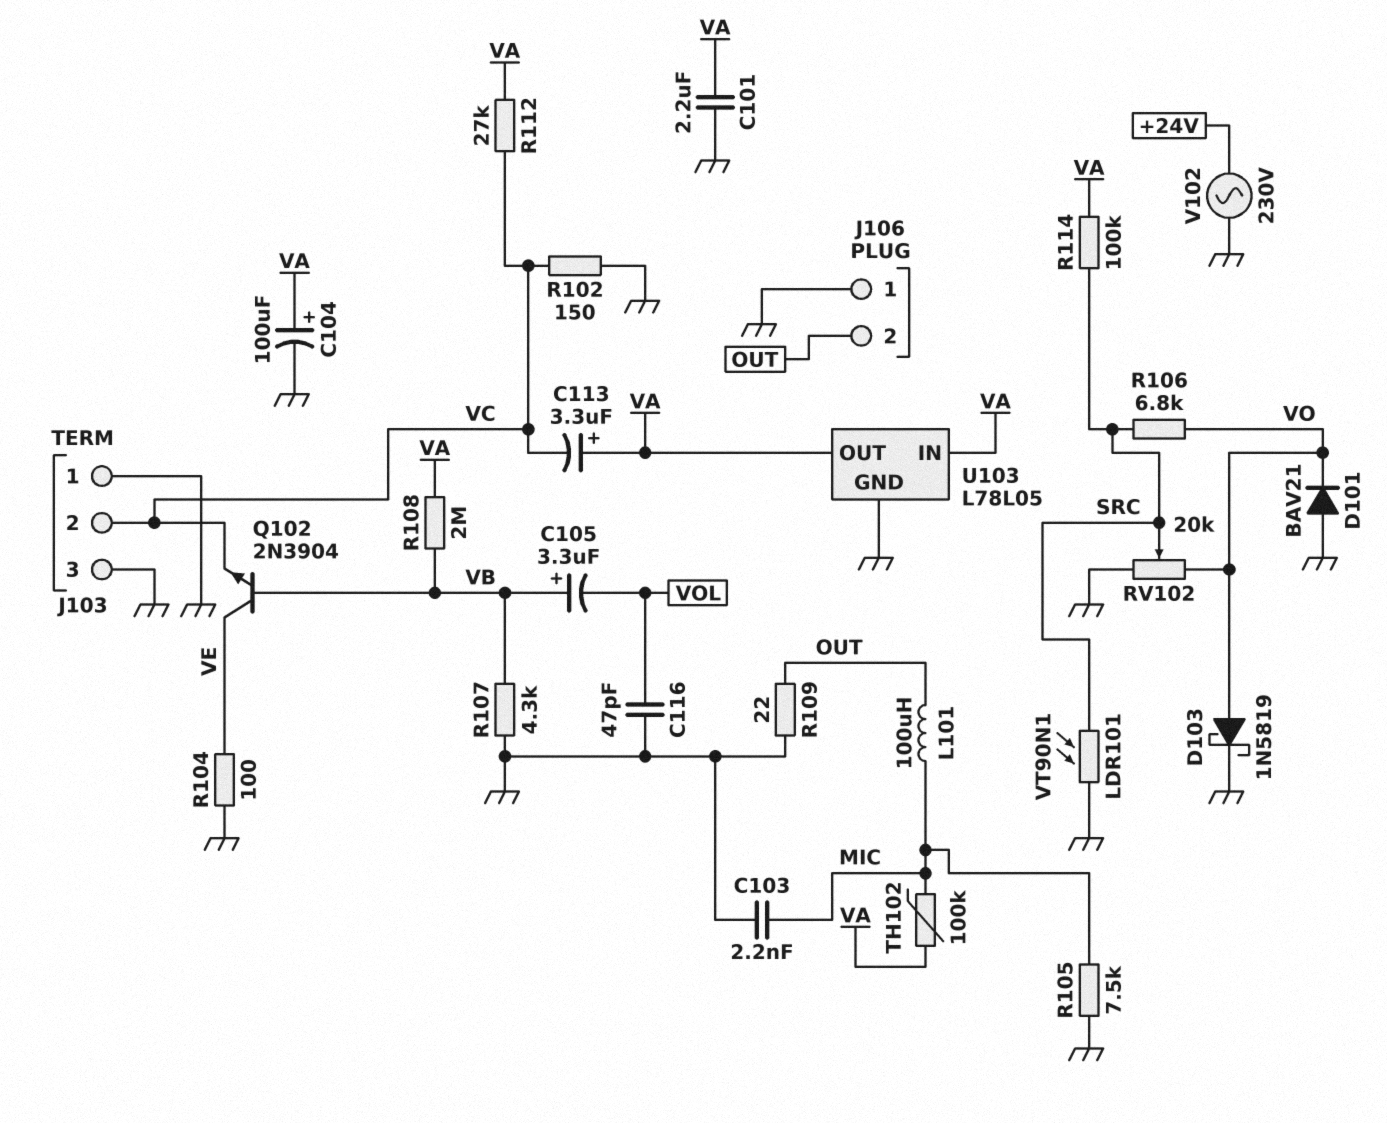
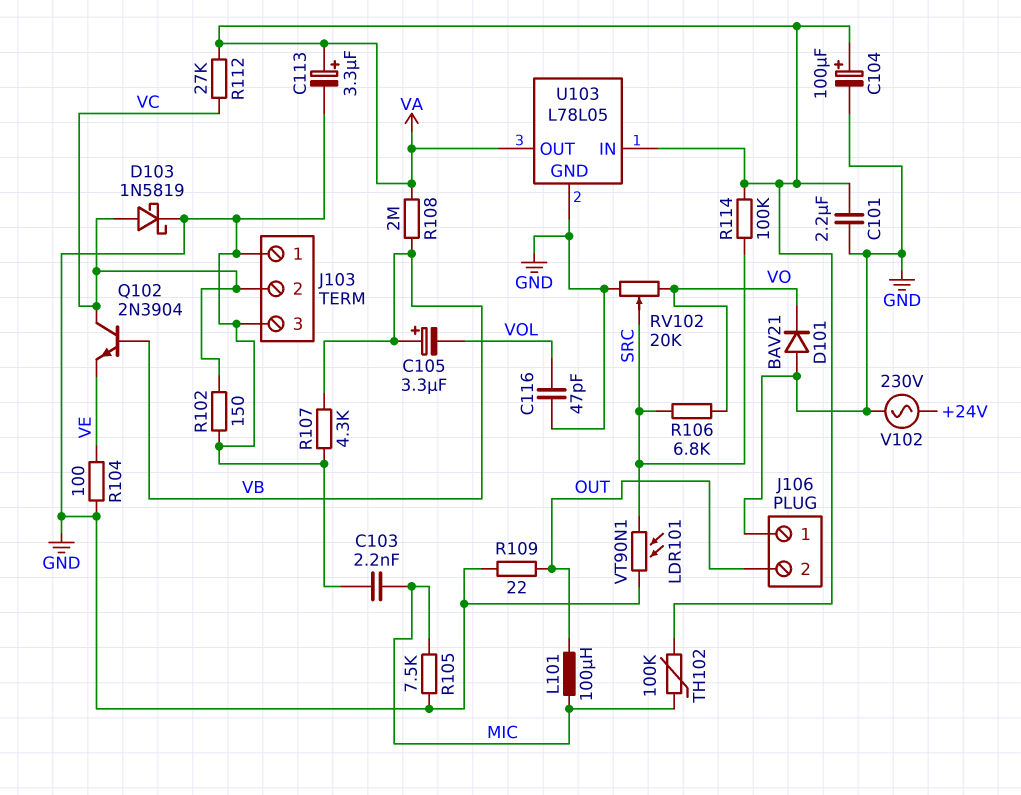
C113: 3.3uF (plus VA, minus VC) -> 3.3uF (plus VA, minus GND)
D103: schottky 1N5819 (A VO, K GND) -> schottky 1N5819 (A VC, K GND)
Q102: NPN 2N3904 (B VB, C VE, E VC) -> NPN 2N3904 (B VB, C VC, E VE)

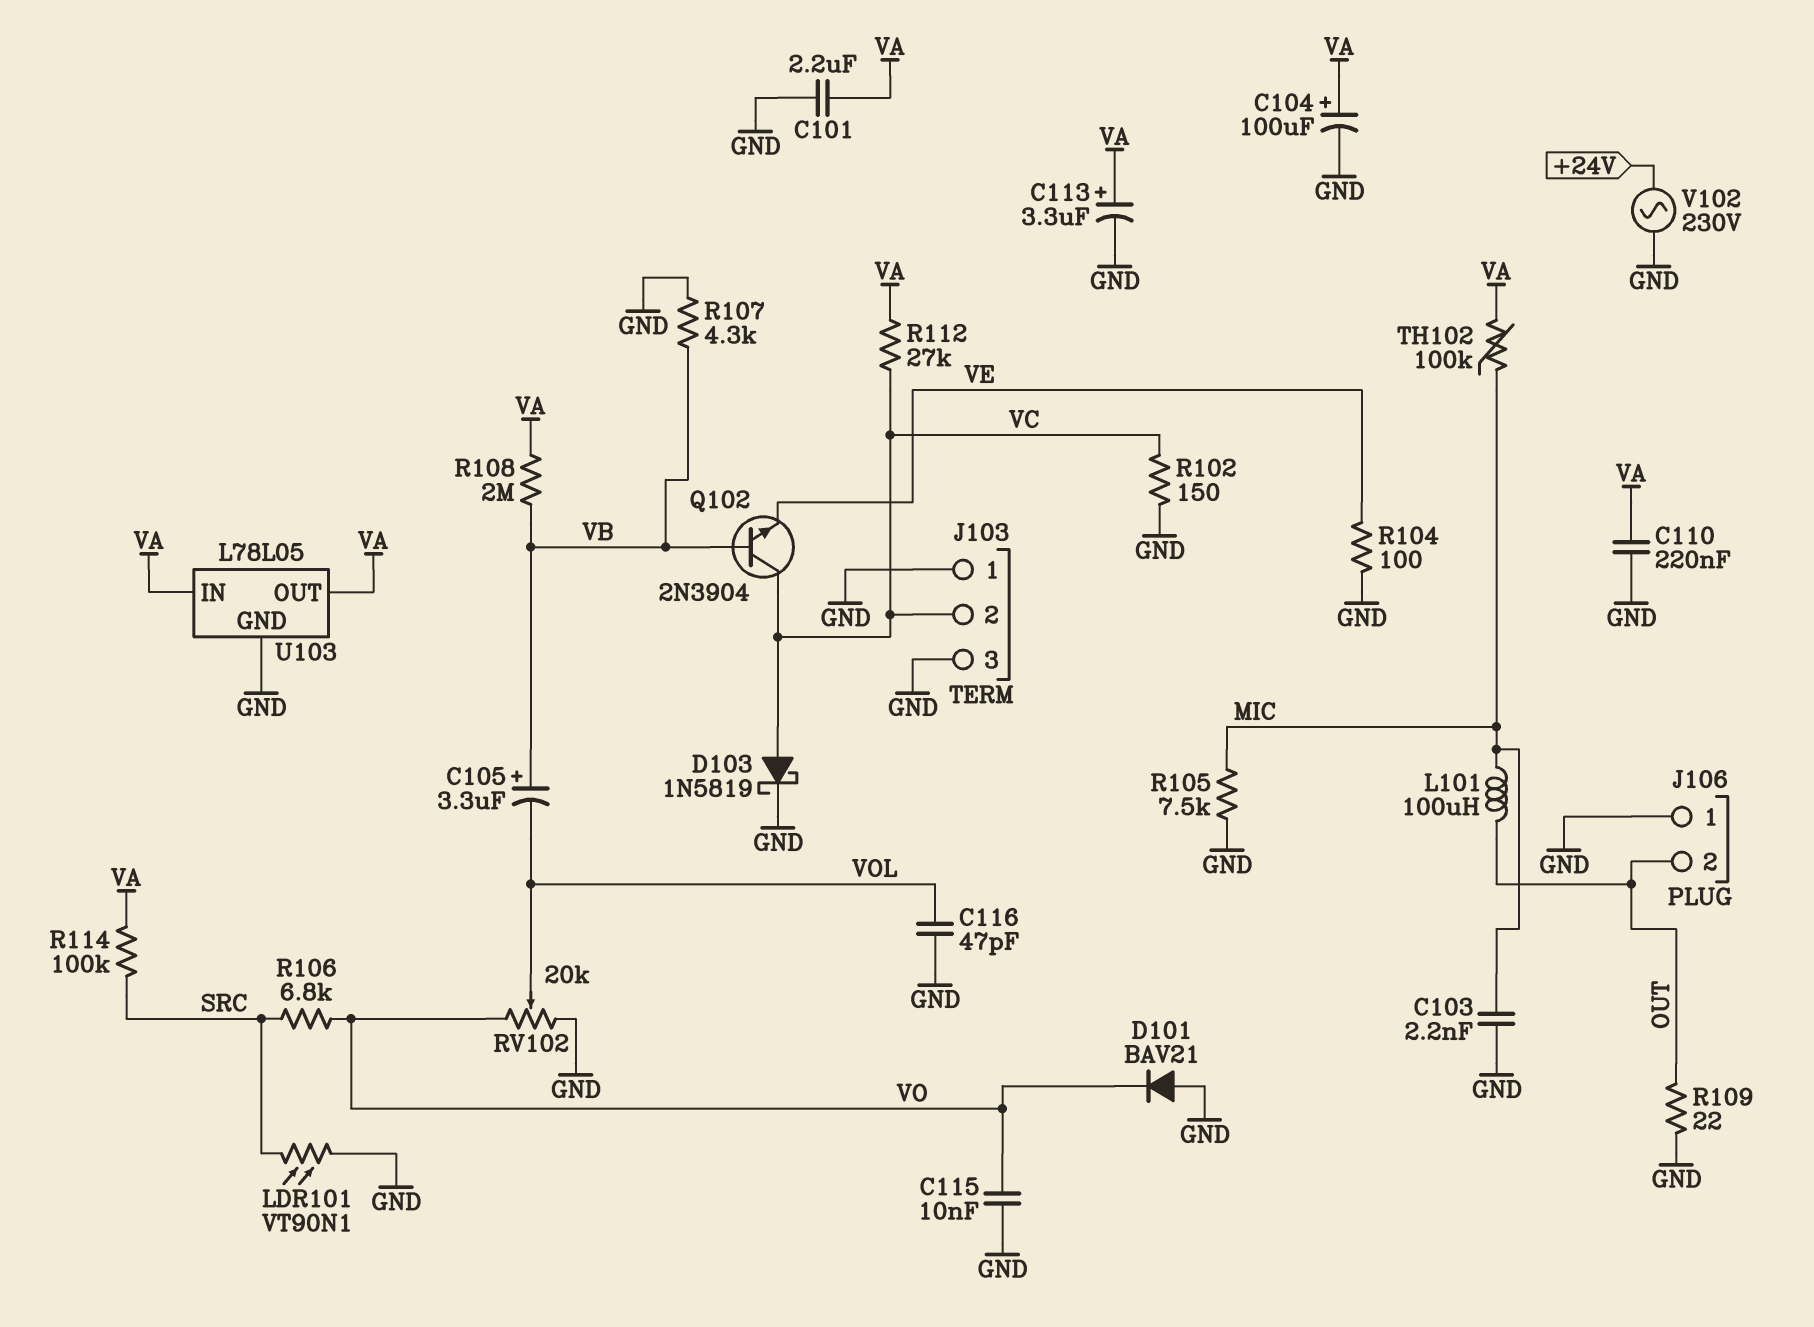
C110: none -> 220nF (GND, VA)
C115: none -> 10nF (GND, VO)
RV102: 20k (GND, VO, wiper SRC) -> 20k (GND, VO, wiper VOL)

